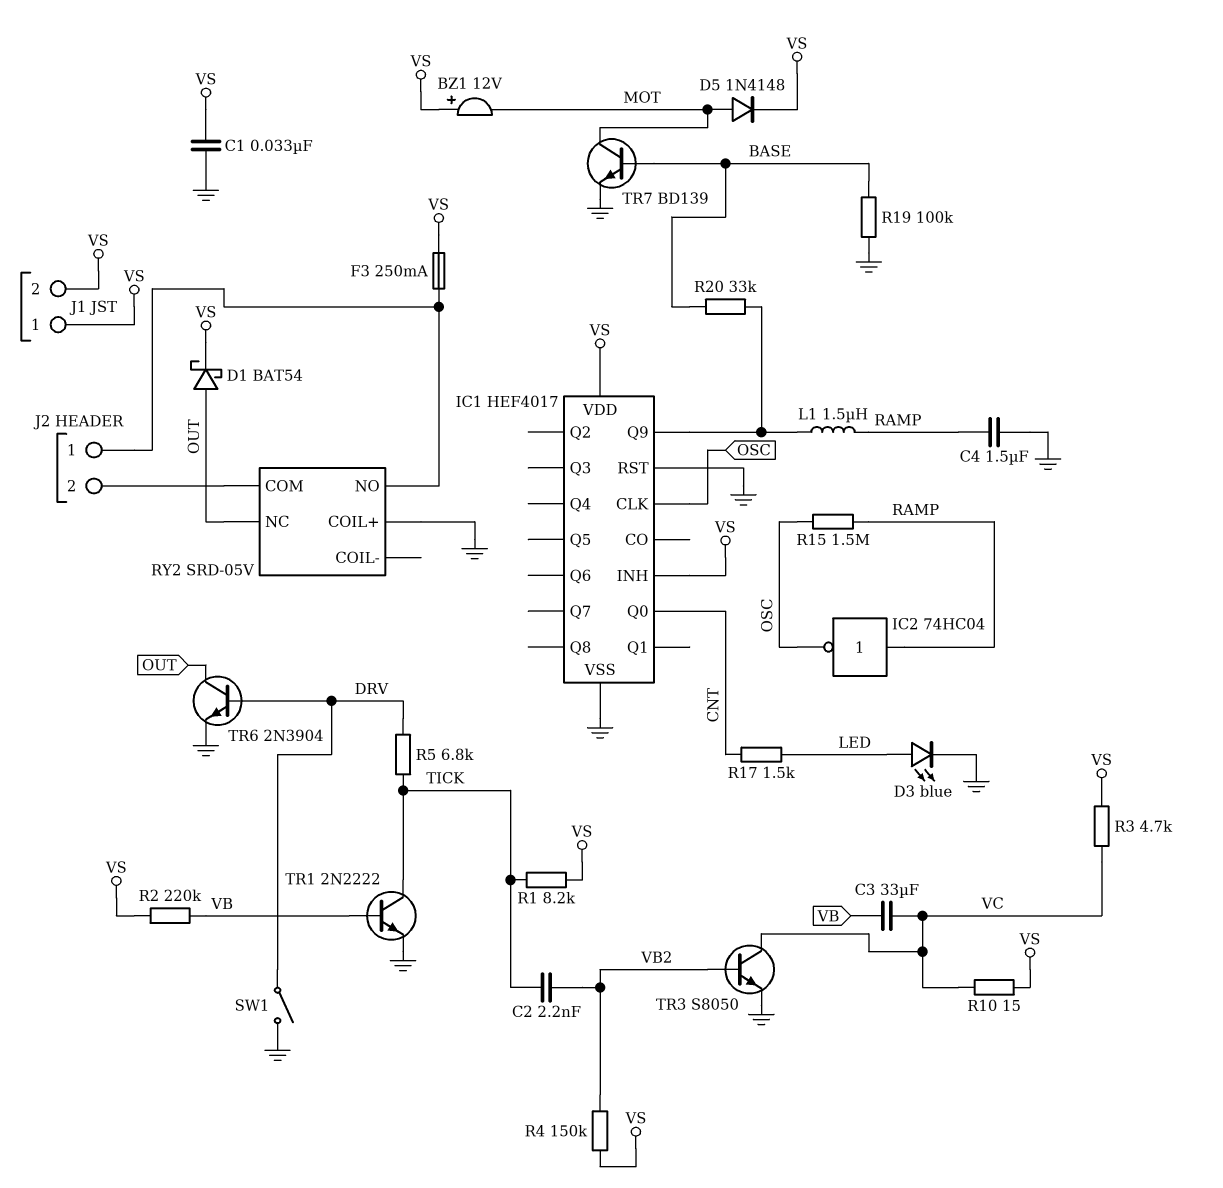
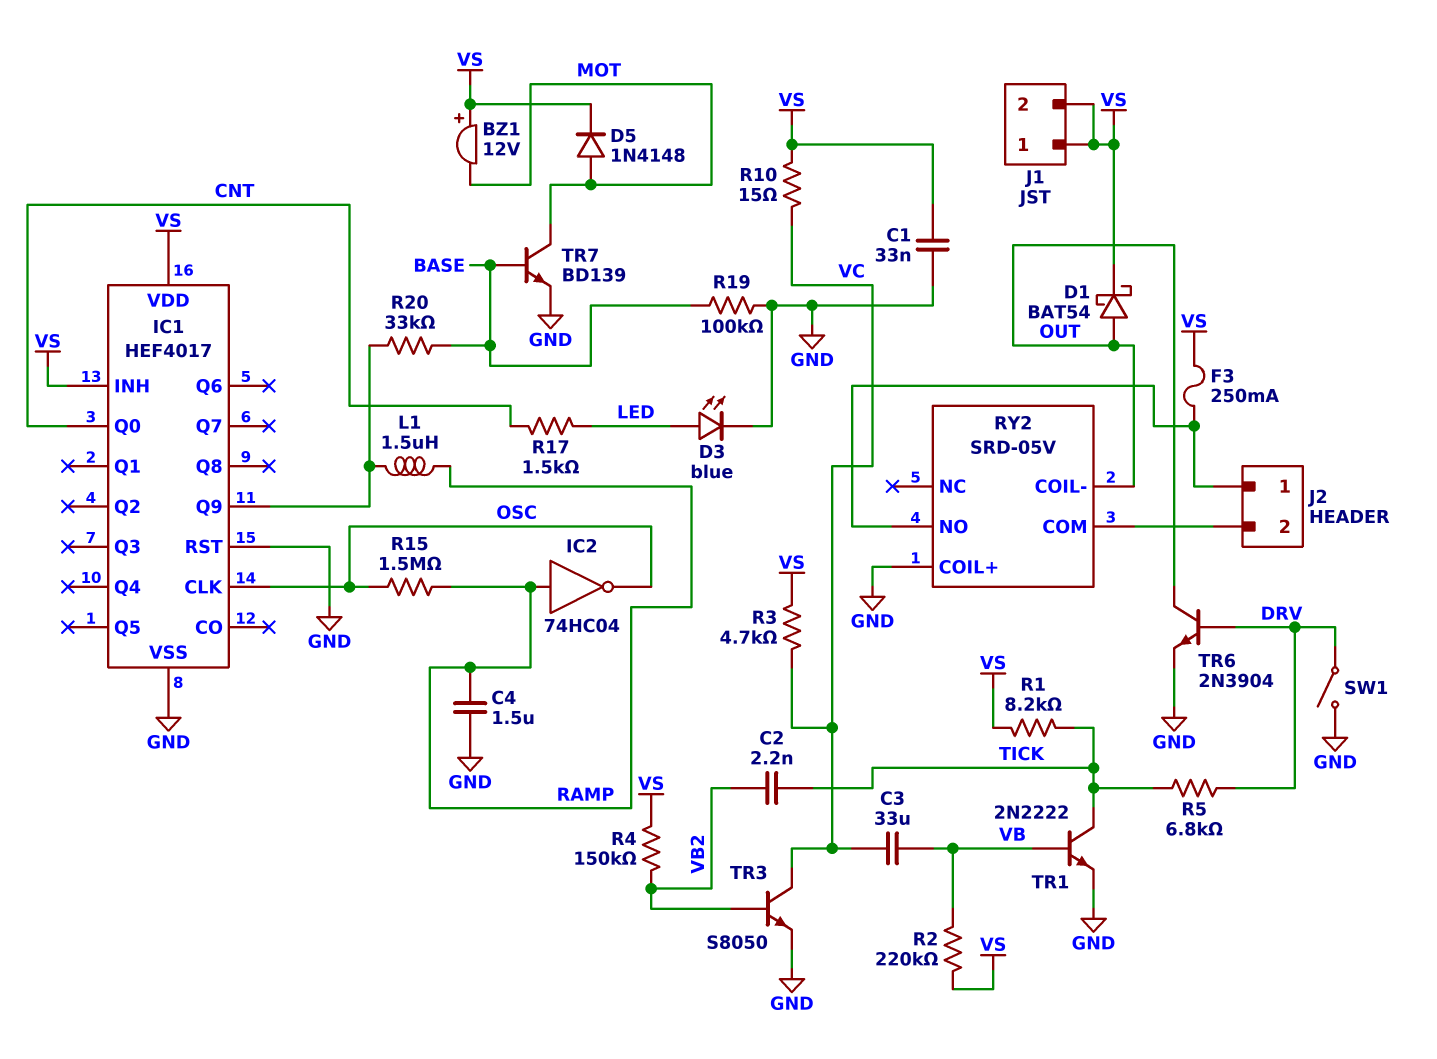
RY2 pin COIL-: none -> OUT
RY2 pin NC: OUT -> none

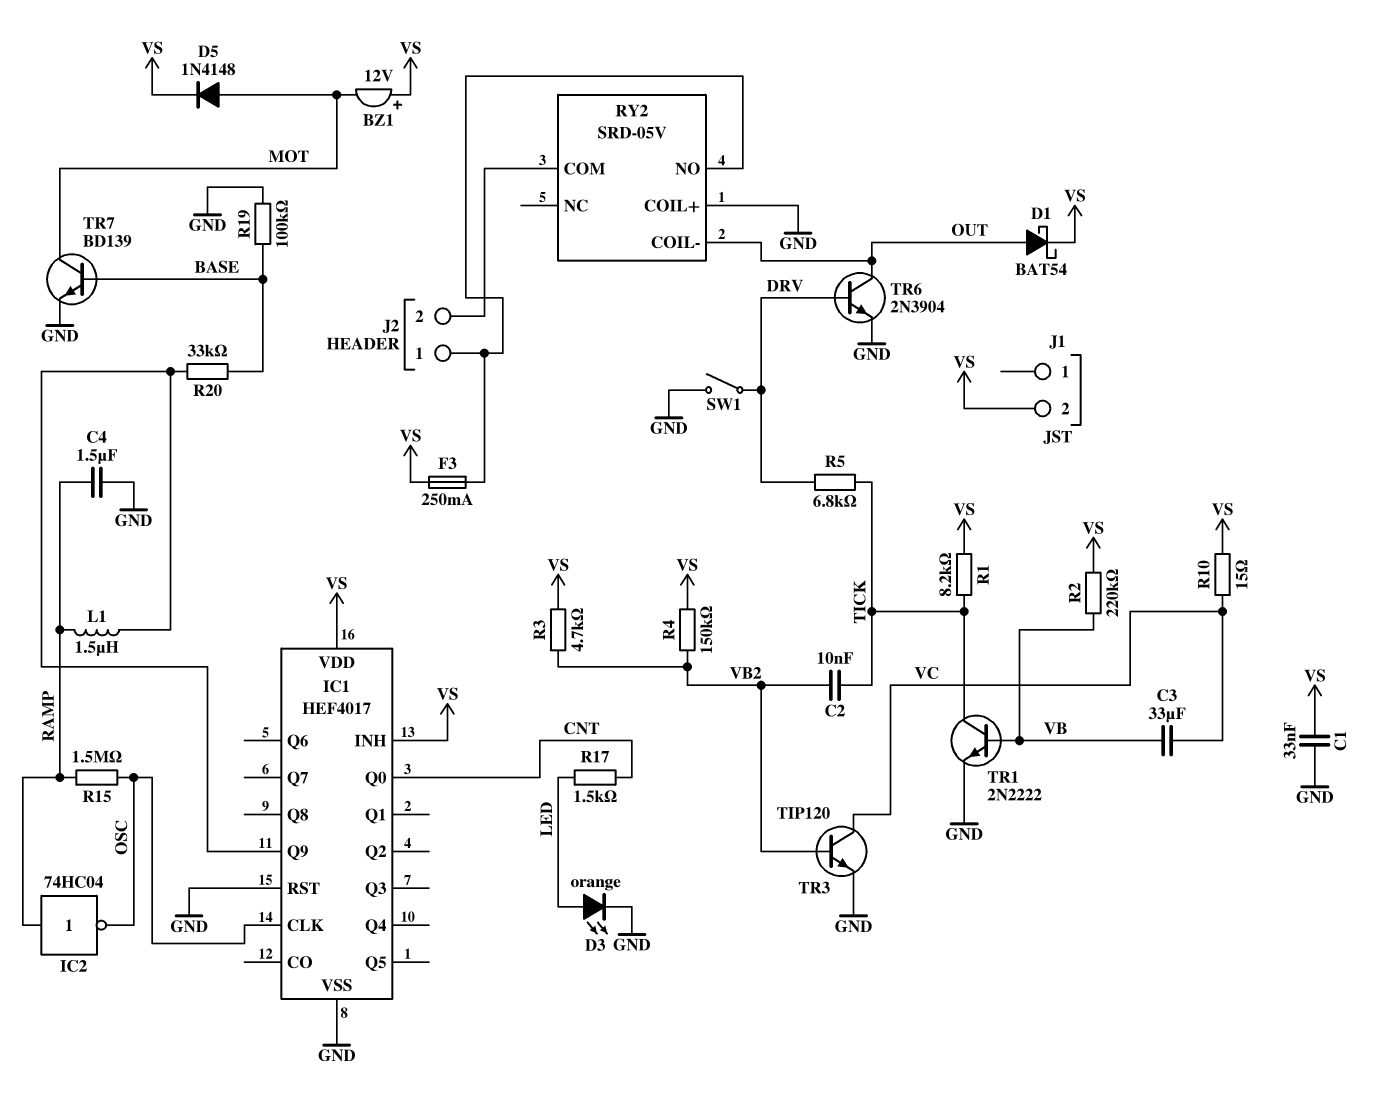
C2: 2.2nF (TICK, VB2) -> 10nF (TICK, VB2)
D3: LED blue (A LED, K GND) -> LED orange (A LED, K GND)
J1 pin 1: VS -> none
R3: 4.7k (VC, VS) -> 4.7k (VB2, VS)
TR3: NPN S8050 (B VB2, C VC, E GND) -> NPN TIP120 (B VB2, C VC, E GND)

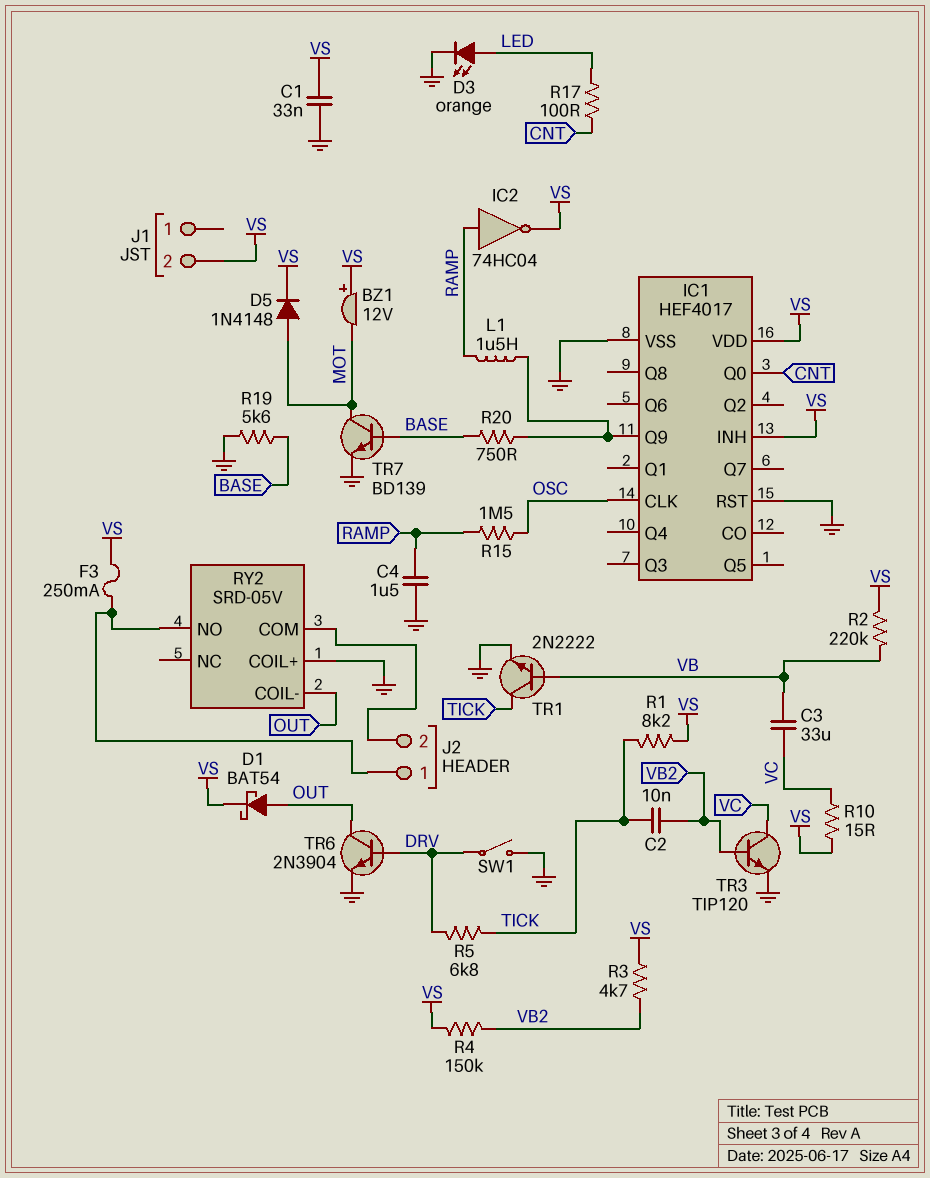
IC2: NOT 74HC04 (in RAMP, out OSC) -> NOT 74HC04 (in RAMP, out VS)
R17: 1.5k (CNT, LED) -> 100 (CNT, LED)
R19: 100k (BASE, GND) -> 5.6k (BASE, GND)
R20: 33k (BASE, IC1/Q9) -> 750 (BASE, IC1/Q9)

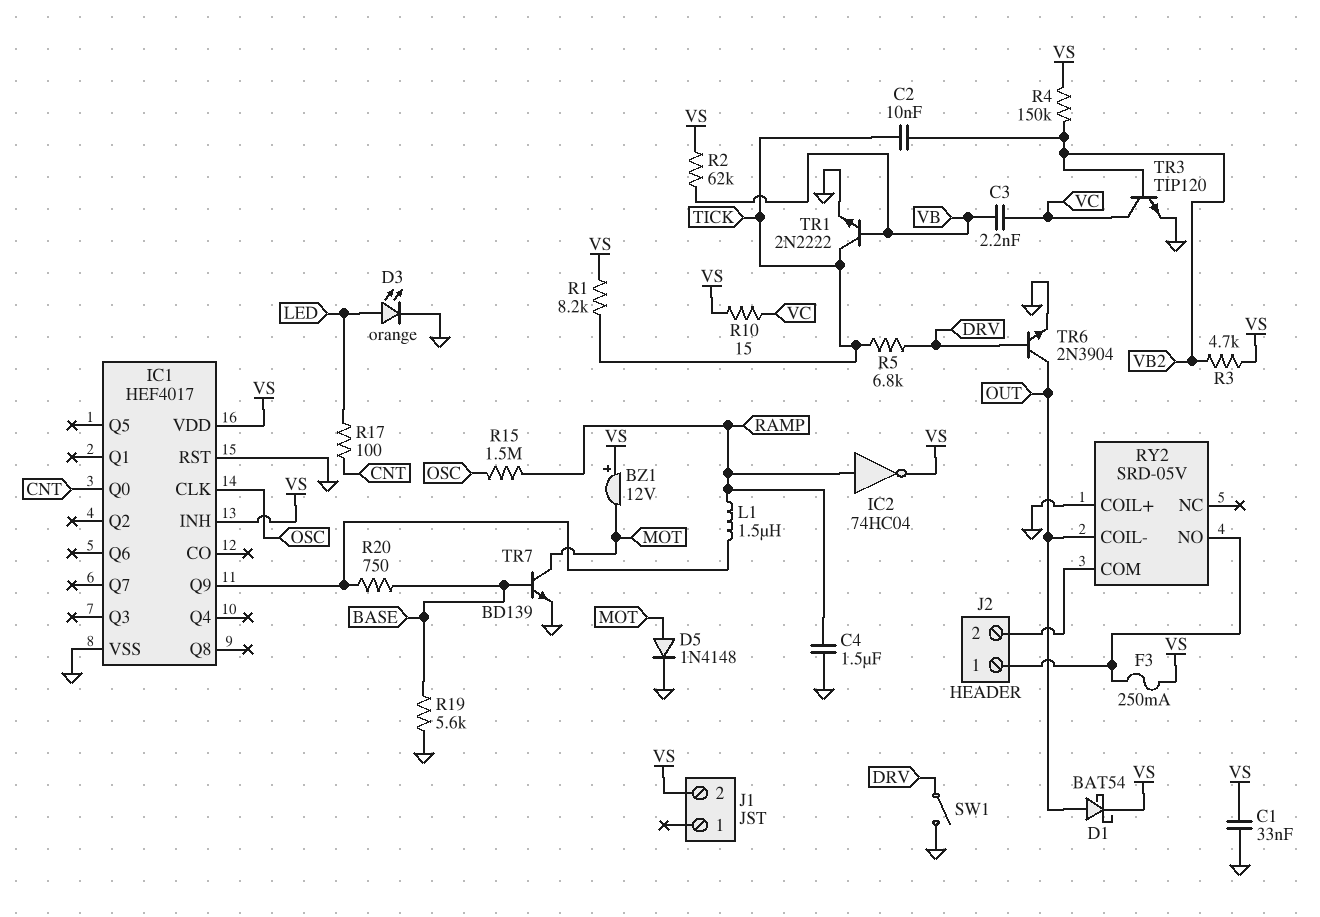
C3: 33uF (VB, VC) -> 2.2nF (VB, VC)
D5: diode 1N4148 (A MOT, K VS) -> diode 1N4148 (A MOT, K GND)
R2: 220k (VB, VS) -> 62k (VB, VS)

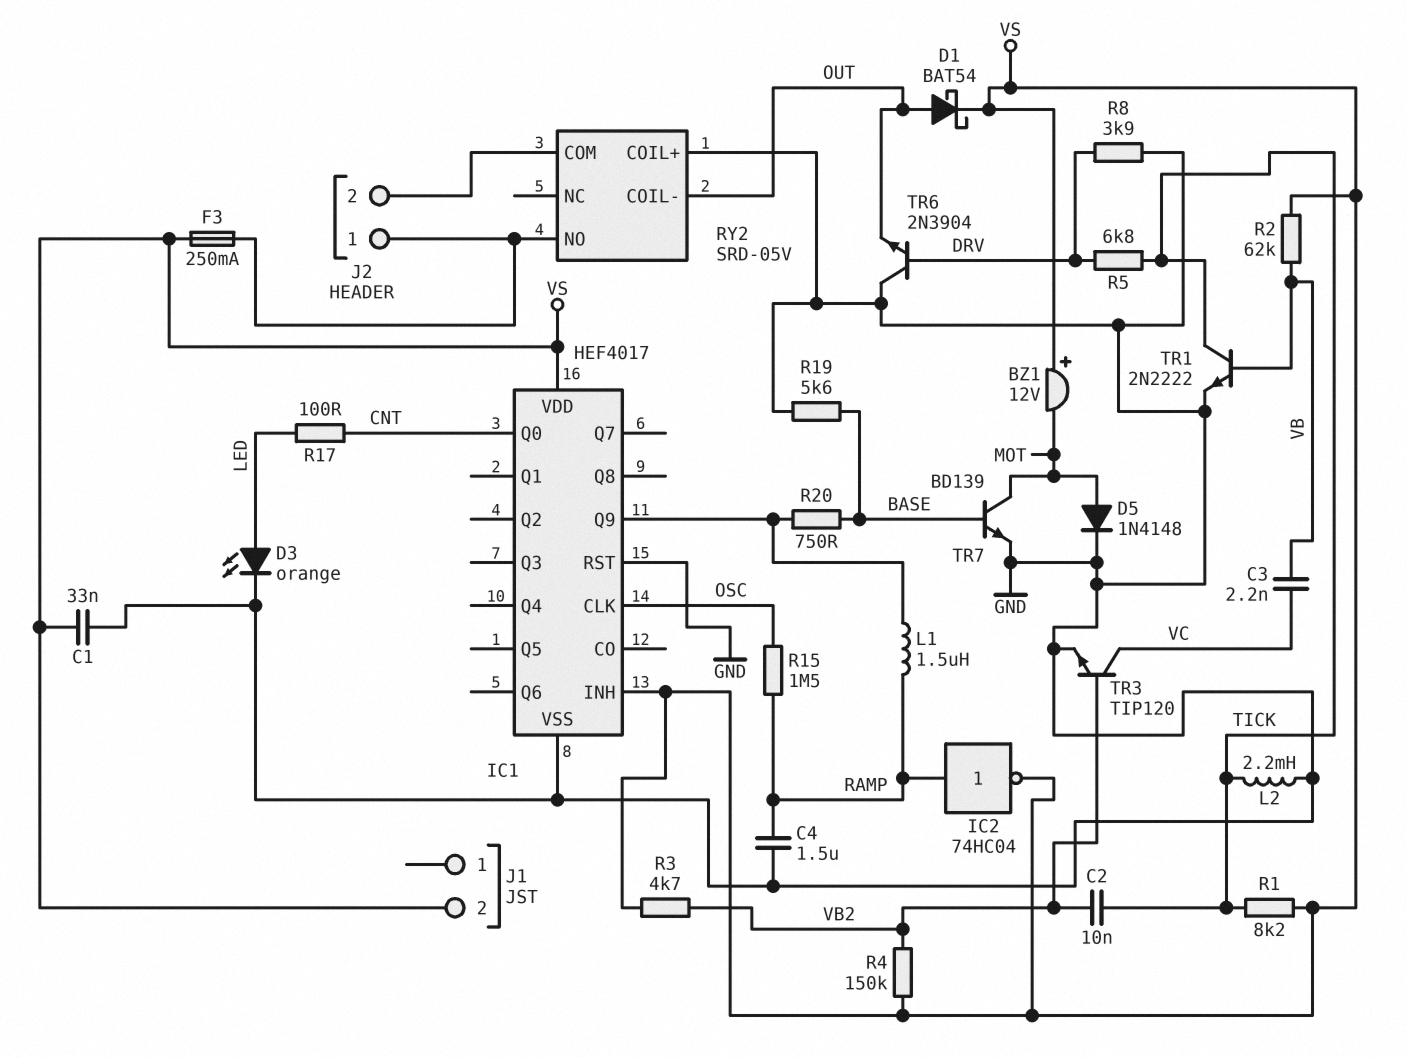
L2: none -> 2.2mH (GND, TICK)
R8: none -> 3.9k (DRV, GND)
R10: 15 (VC, VS) -> none
SW1: switch (DRV, GND) -> none
TR6: NPN 2N3904 (B DRV, C OUT, E GND) -> NPN 2N3904 (B DRV, C GND, E OUT)

